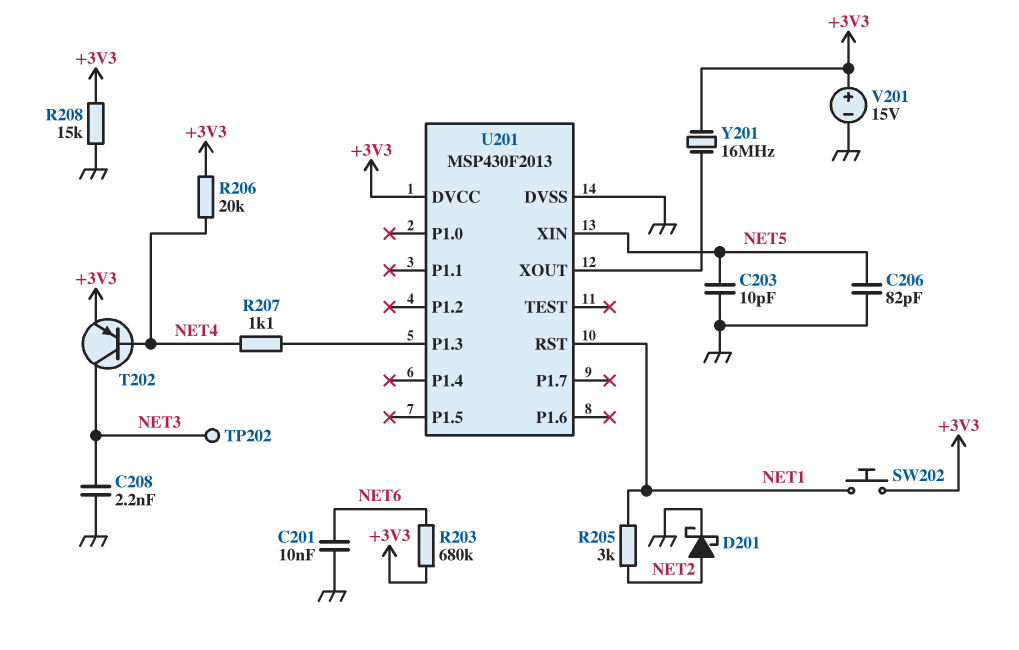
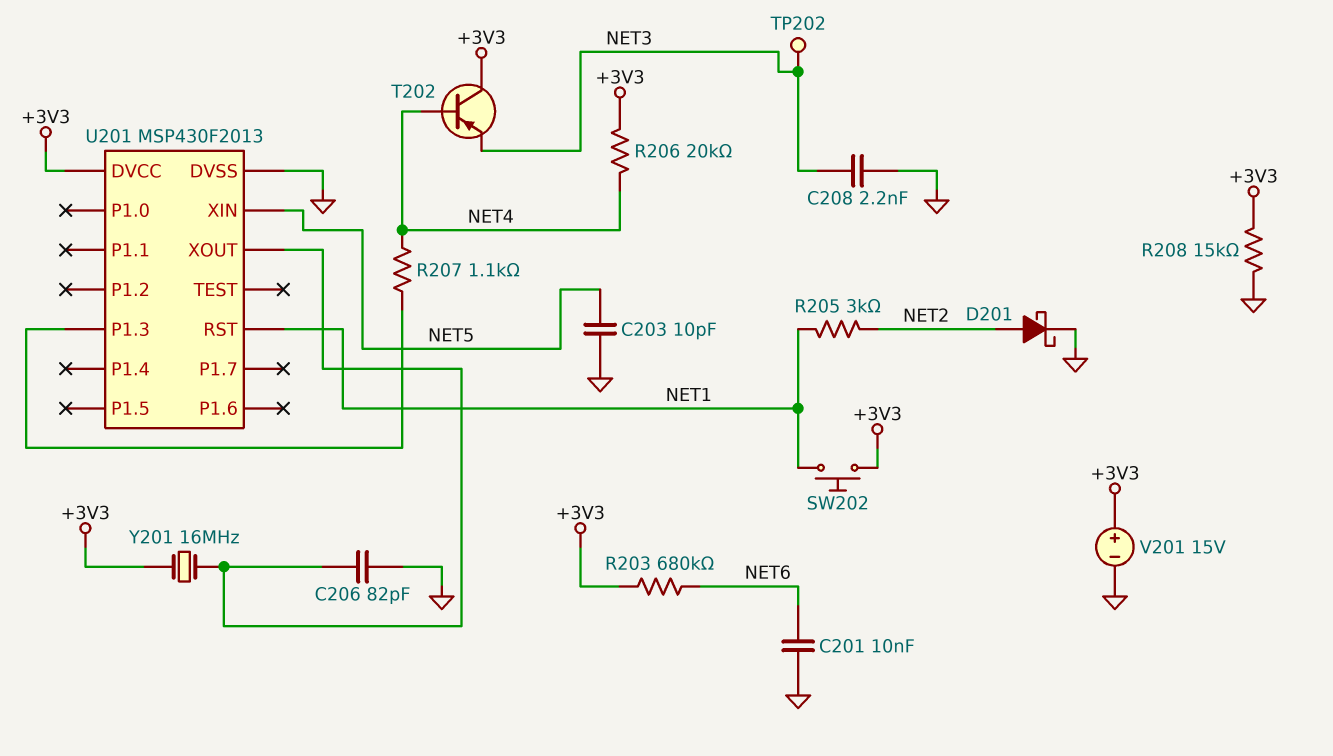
C206: 82pF (GND, NET5) -> 82pF (GND, U201/XOUT)
T202: PNP (B NET4, C NET3, E +3V3) -> PNP (B NET4, C +3V3, E NET3)

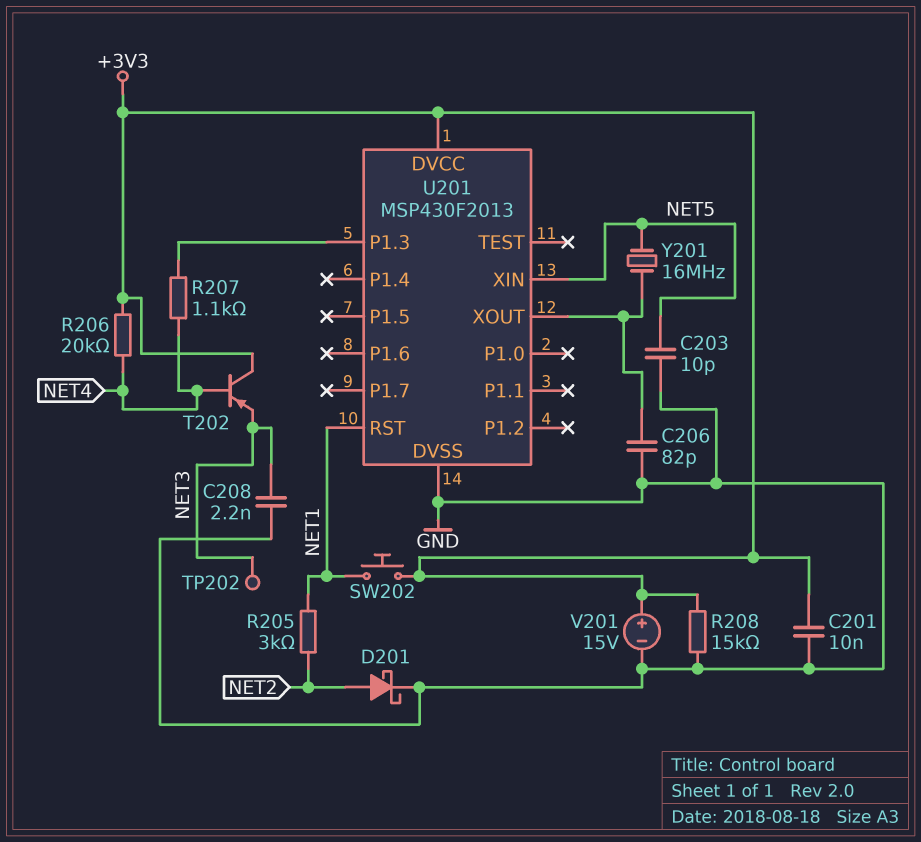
C201: 10nF (GND, NET6) -> 10nF (+3V3, GND)
R203: 680k (+3V3, NET6) -> none
Y201: 16MHz (+3V3, U201/XOUT) -> 16MHz (NET5, U201/XOUT)

